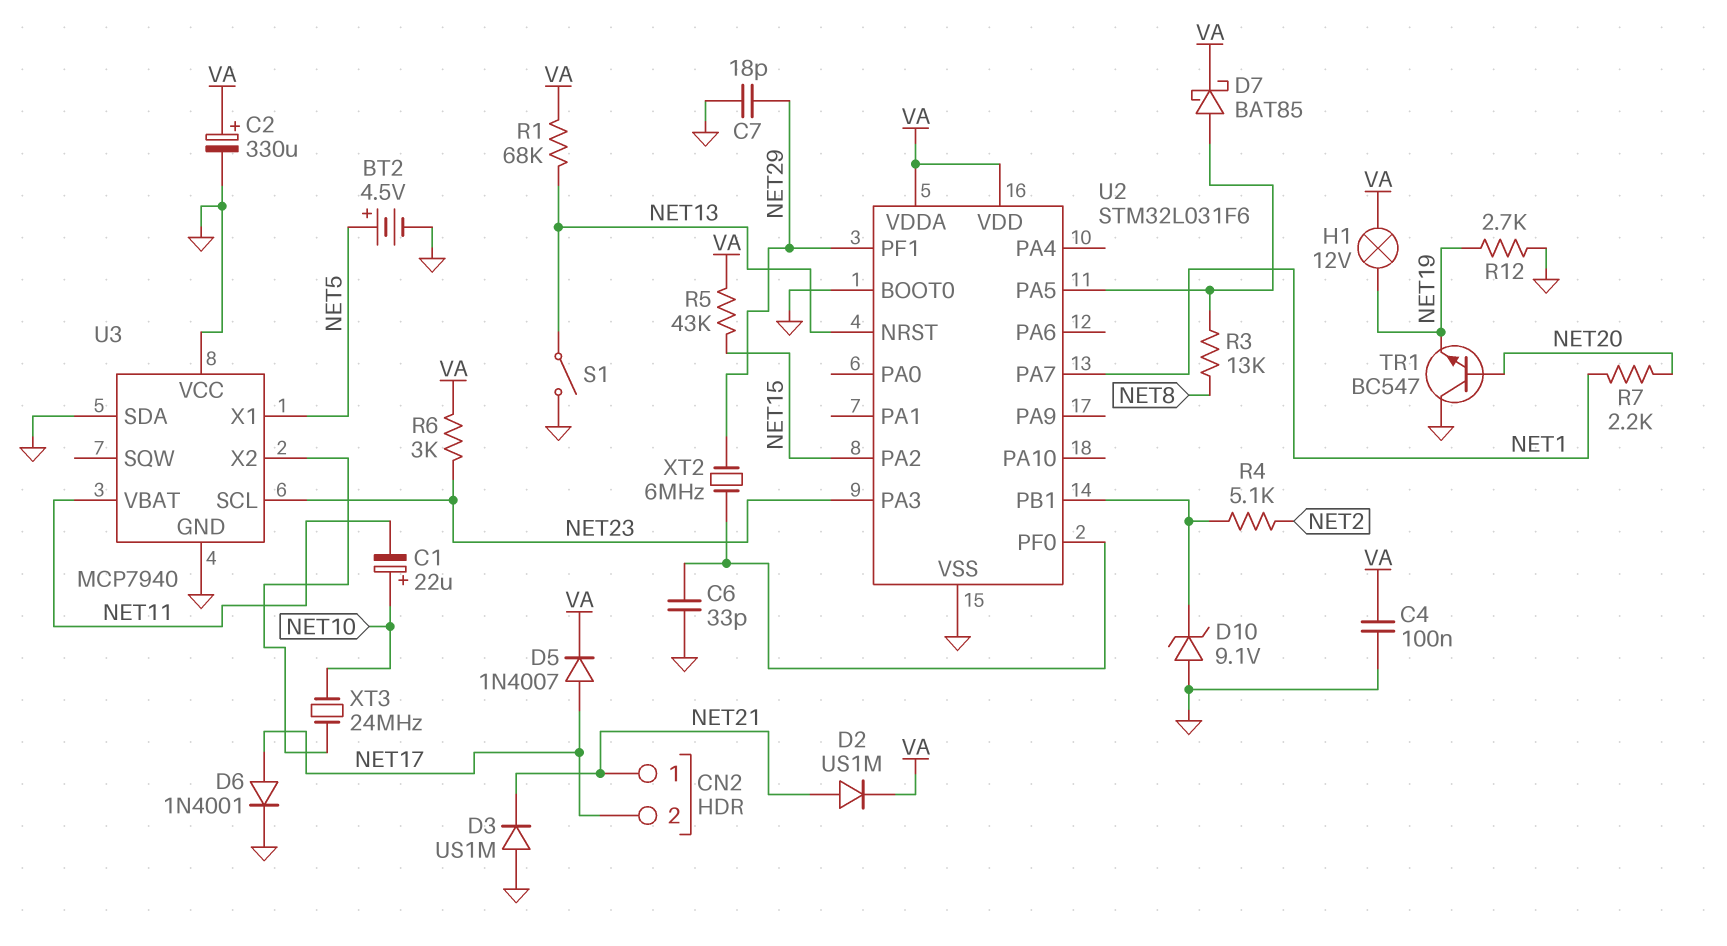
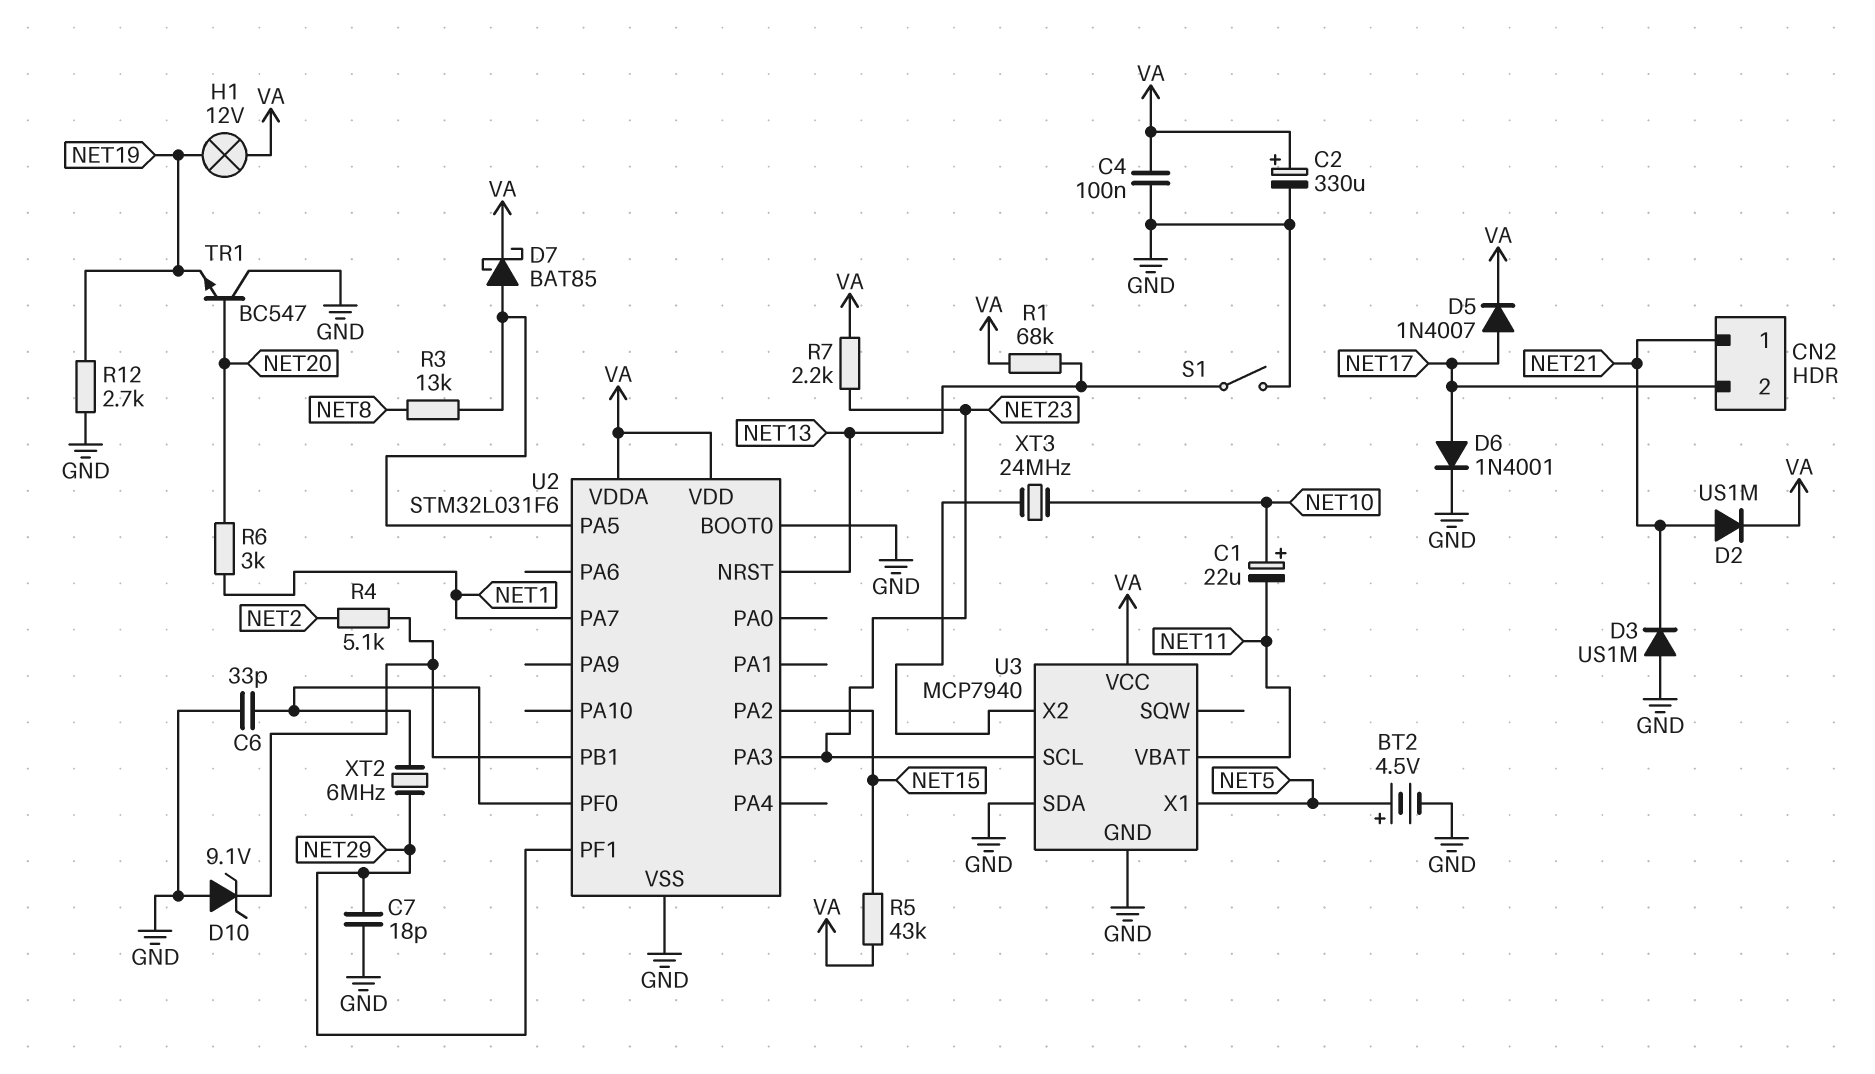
R6: 3k (NET23, VA) -> 3k (NET1, NET20)
R7: 2.2k (NET1, NET20) -> 2.2k (NET23, VA)
U3 pin VCC: GND -> VA

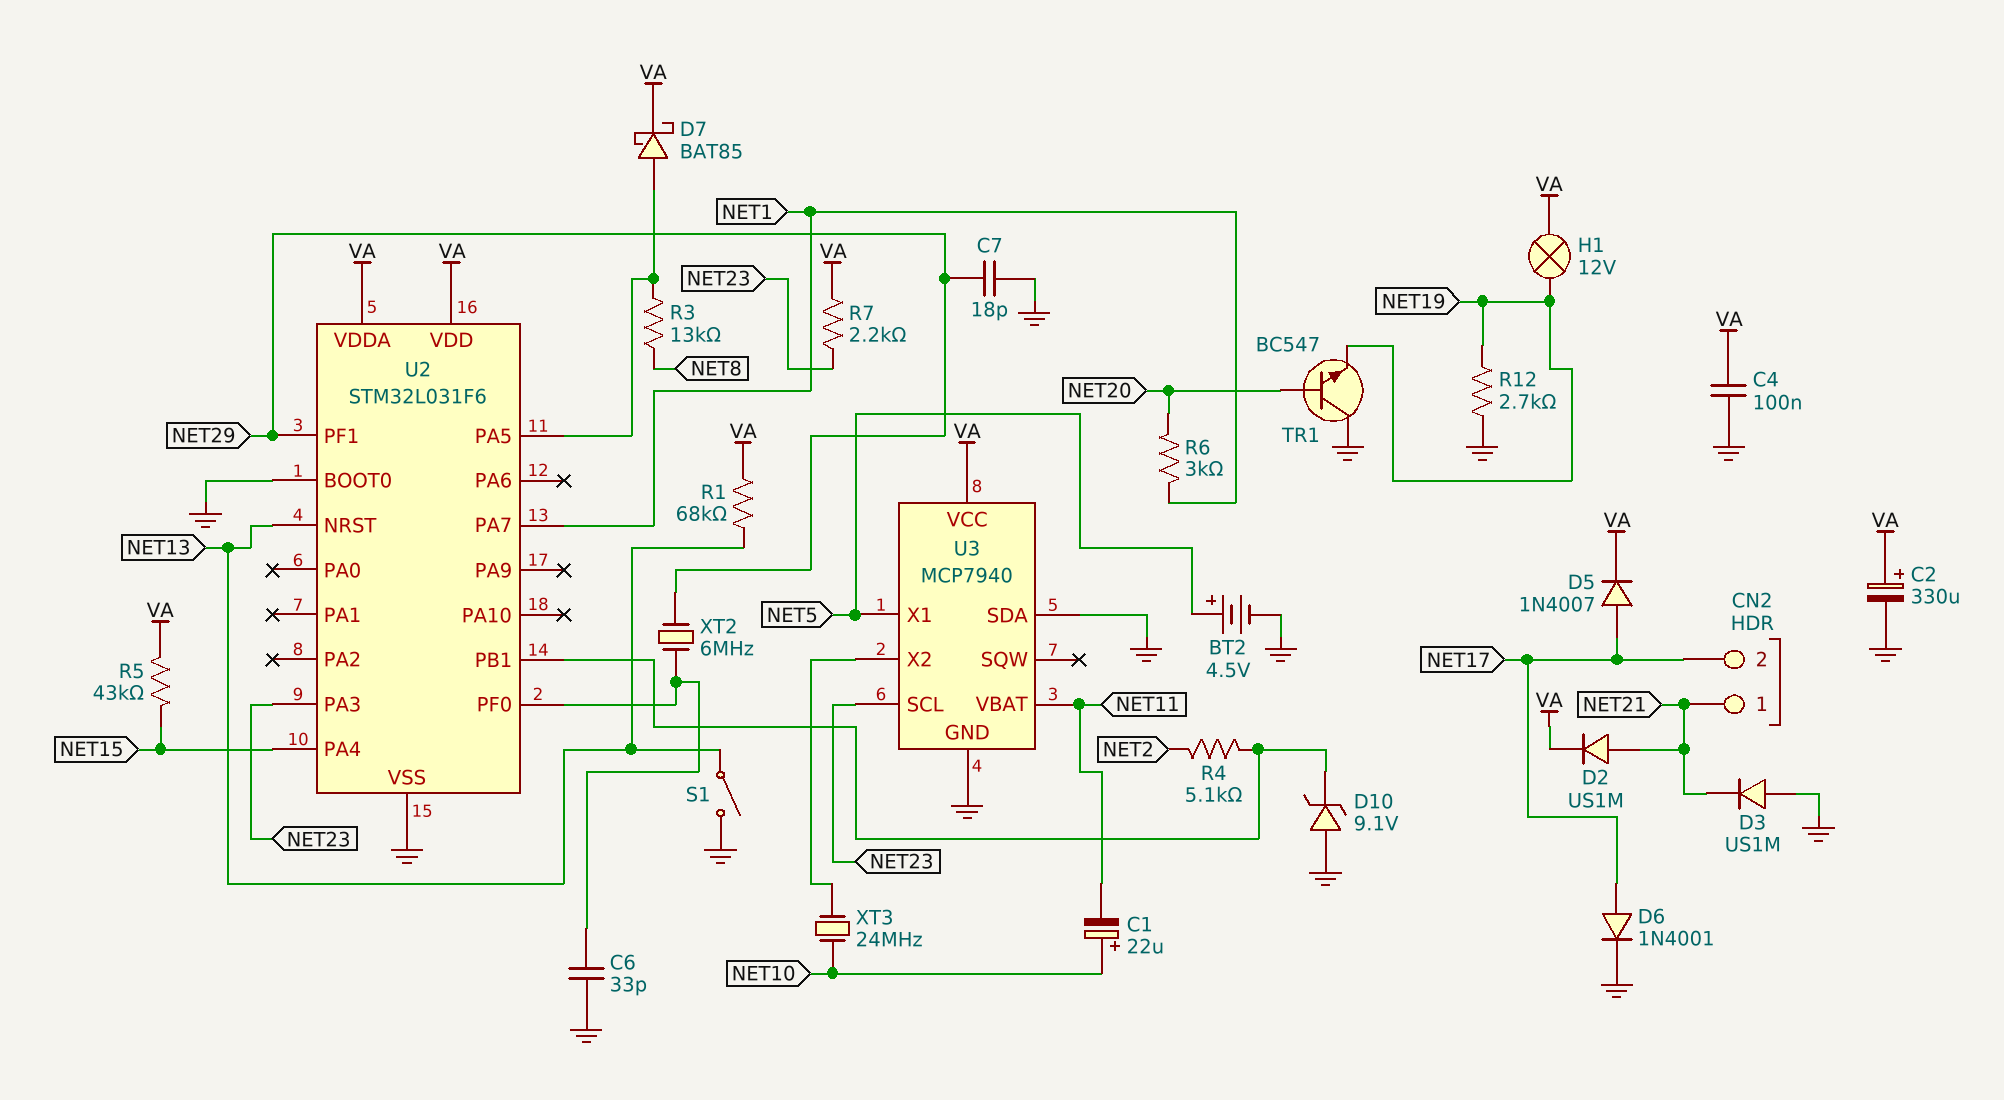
U2 pin PA2: NET15 -> none
U2 pin PA4: none -> NET15

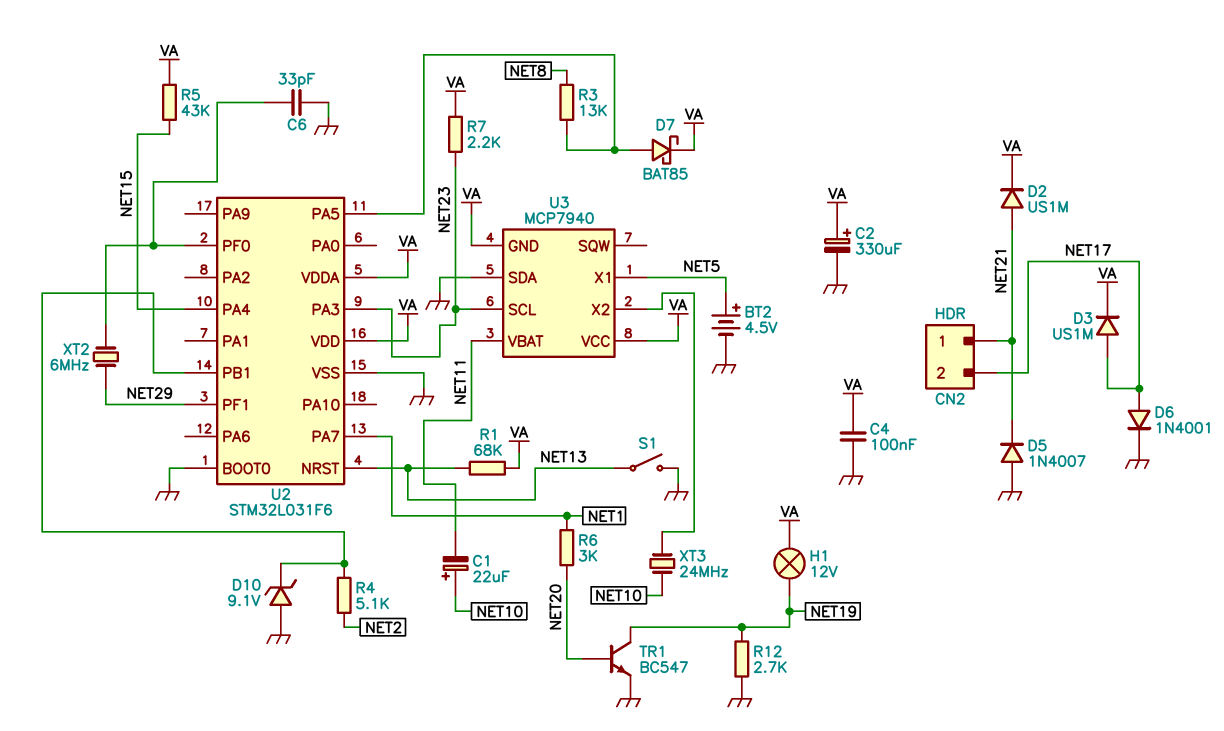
C7: 18pF (GND, NET29) -> none
D3: diode US1M (A GND, K NET21) -> diode US1M (A NET17, K VA)
D5: diode 1N4007 (A NET17, K VA) -> diode 1N4007 (A GND, K NET21)
TR1: NPN BC547 (B NET20, C GND, E NET19) -> NPN BC547 (B NET20, C NET19, E GND)
U3 pin GND: GND -> VA

